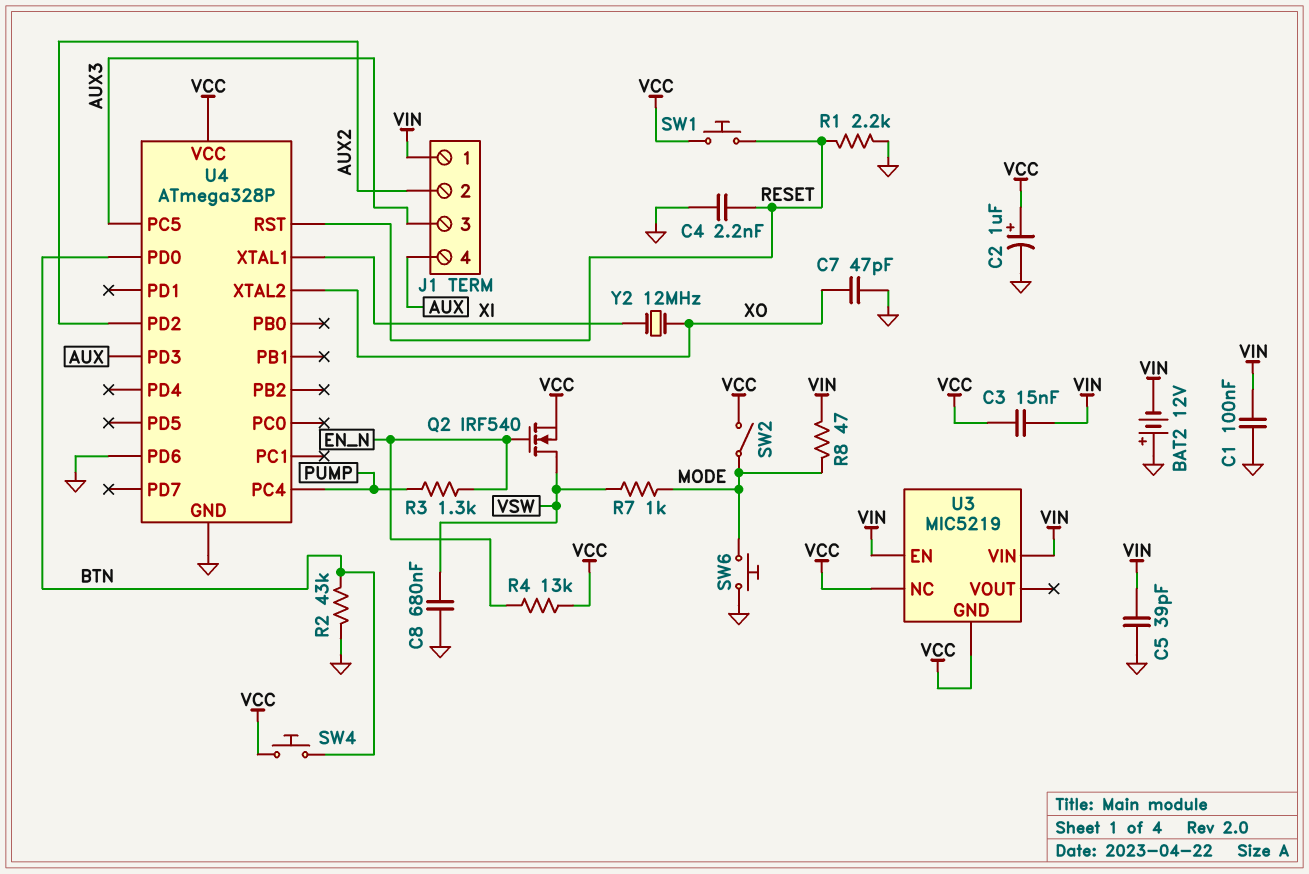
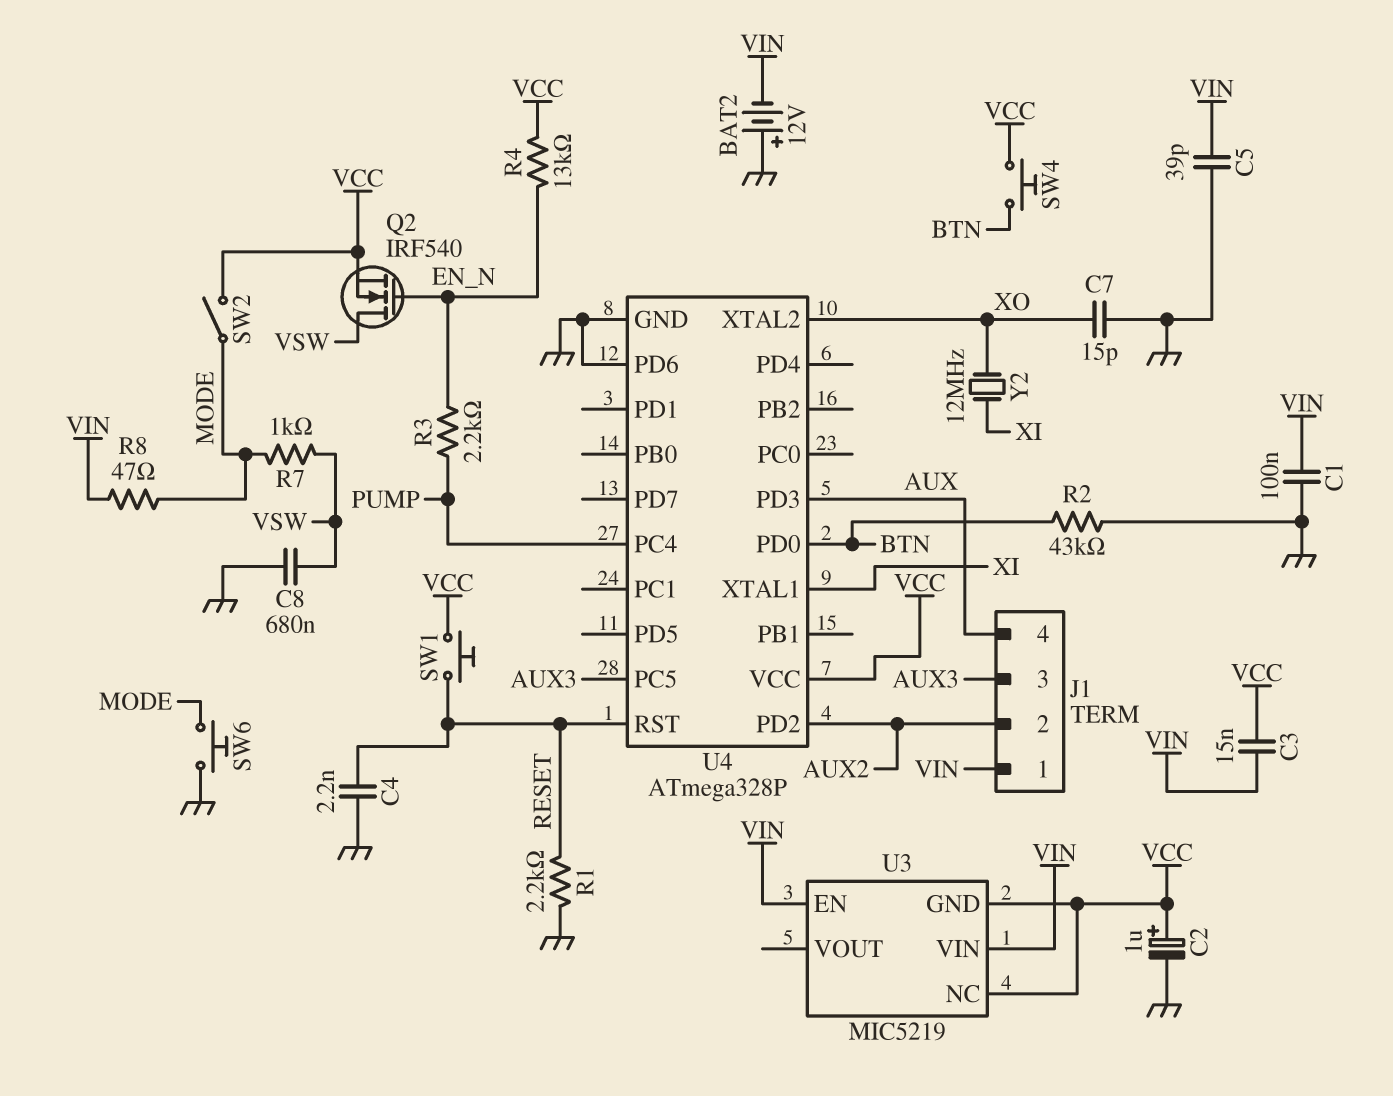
C7: 47pF (GND, XO) -> 15pF (GND, XO)
R3: 1.3k (EN_N, PUMP) -> 2.2k (EN_N, PUMP)

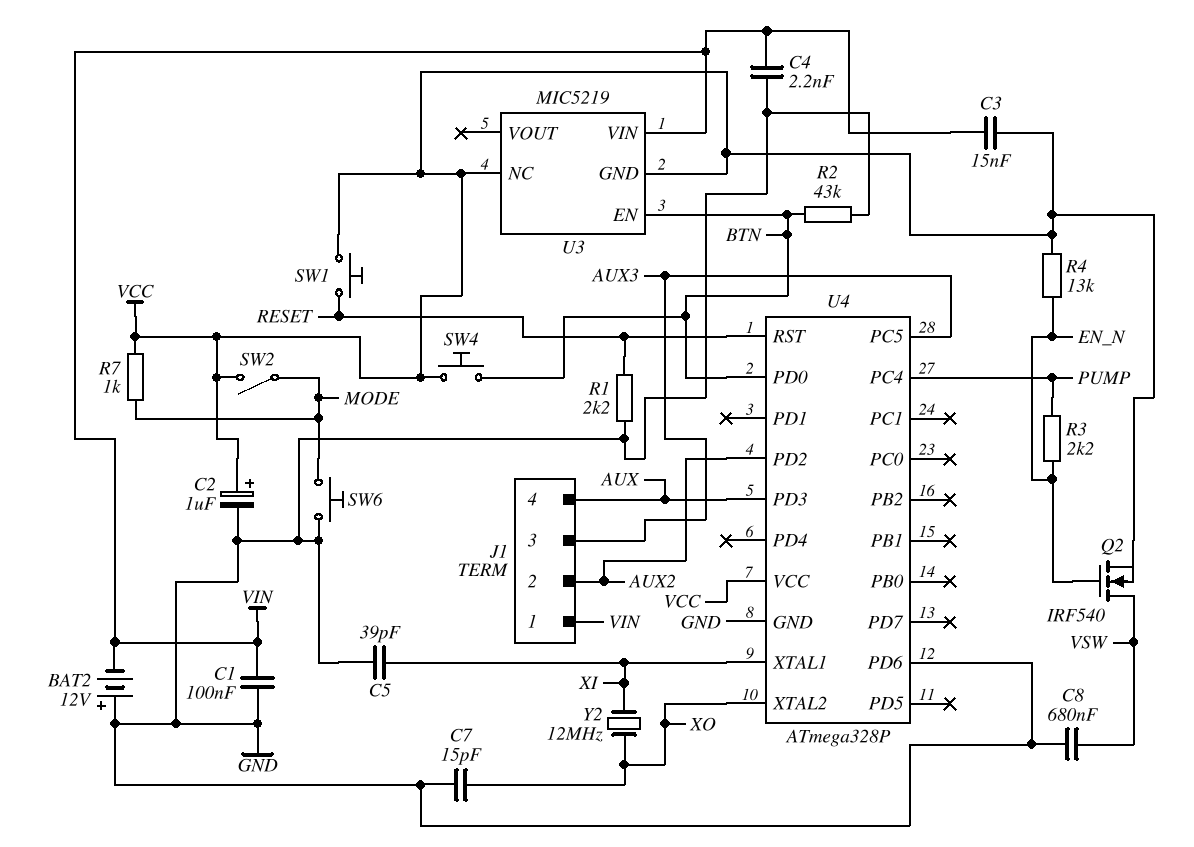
C4: 2.2nF (GND, RESET) -> 2.2nF (GND, VIN)
C5: 39pF (GND, VIN) -> 39pF (GND, XI)
R7: 1k (MODE, VSW) -> 1k (MODE, VCC)
R8: 47 (MODE, VIN) -> none
U3 pin EN: VIN -> BTN

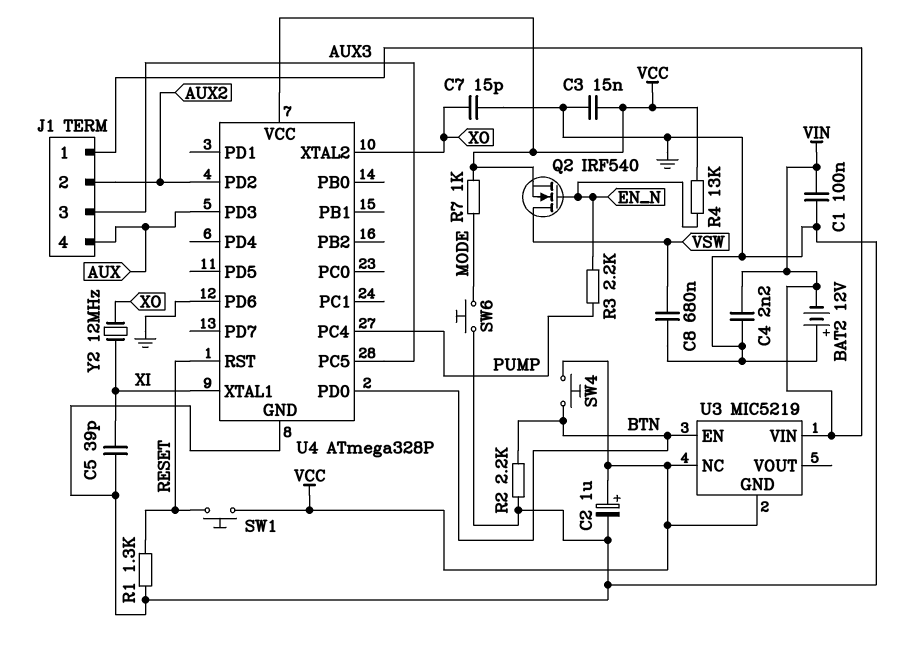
C3: 15nF (VCC, VIN) -> 15nF (GND, VCC)
R1: 2.2k (GND, RESET) -> 1.3k (GND, RESET)
R2: 43k (BTN, GND) -> 2.2k (BTN, GND)
SW2: switch (MODE, VCC) -> none

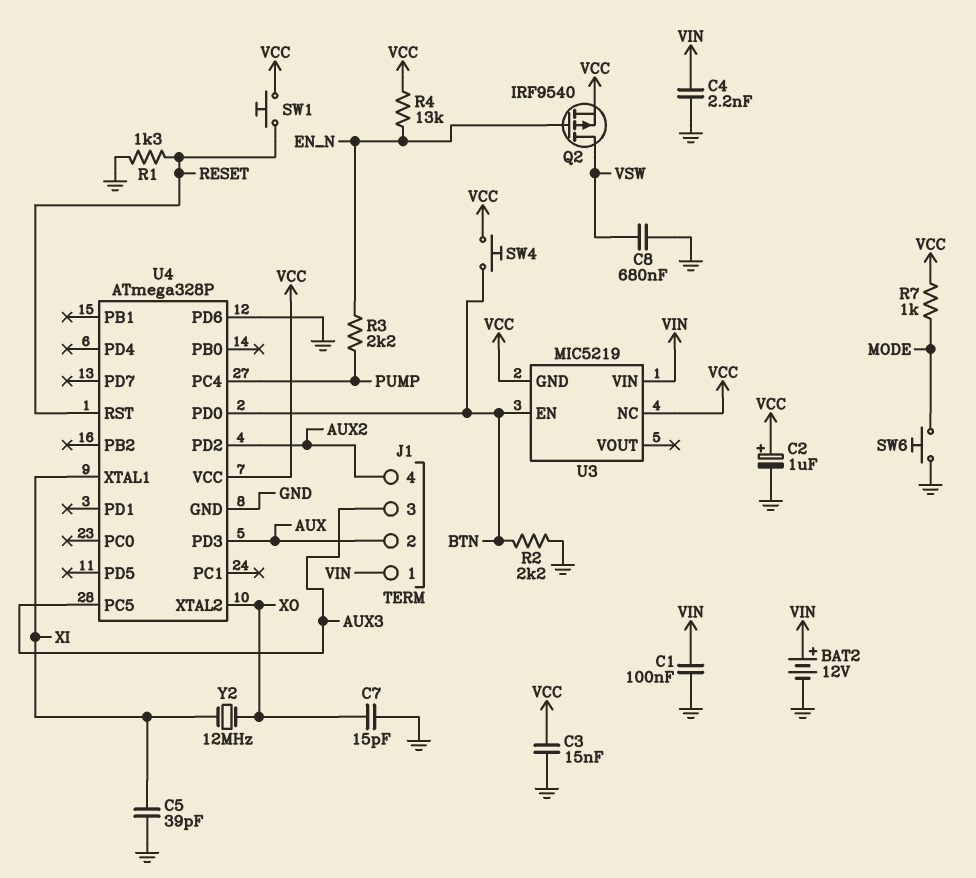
BAT2: 12V (plus GND, minus VIN) -> 12V (plus VIN, minus GND)
J1 pin 2: AUX2 -> AUX
J1 pin 4: AUX -> AUX2
Q2: NMOS IRF540 (G EN_N, D VSW, S VCC) -> PMOS IRF9540 (G EN_N, D VSW, S VCC)

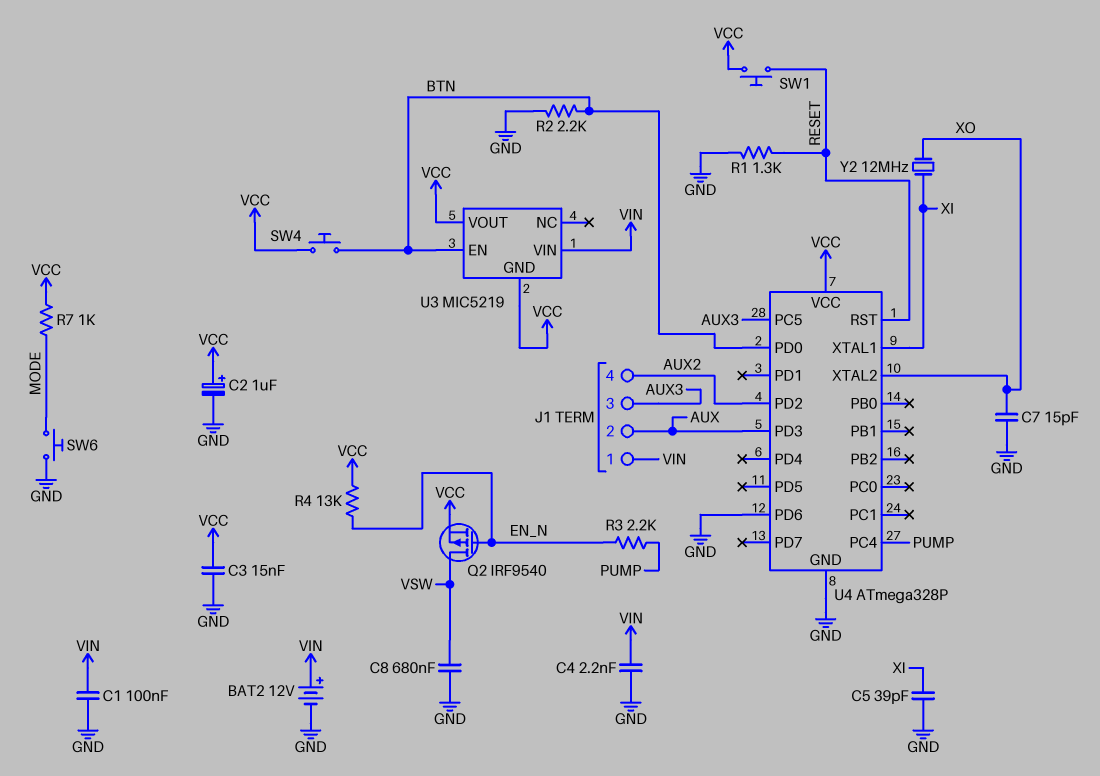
U3 pin NC: VCC -> none
U3 pin VOUT: none -> VCC

